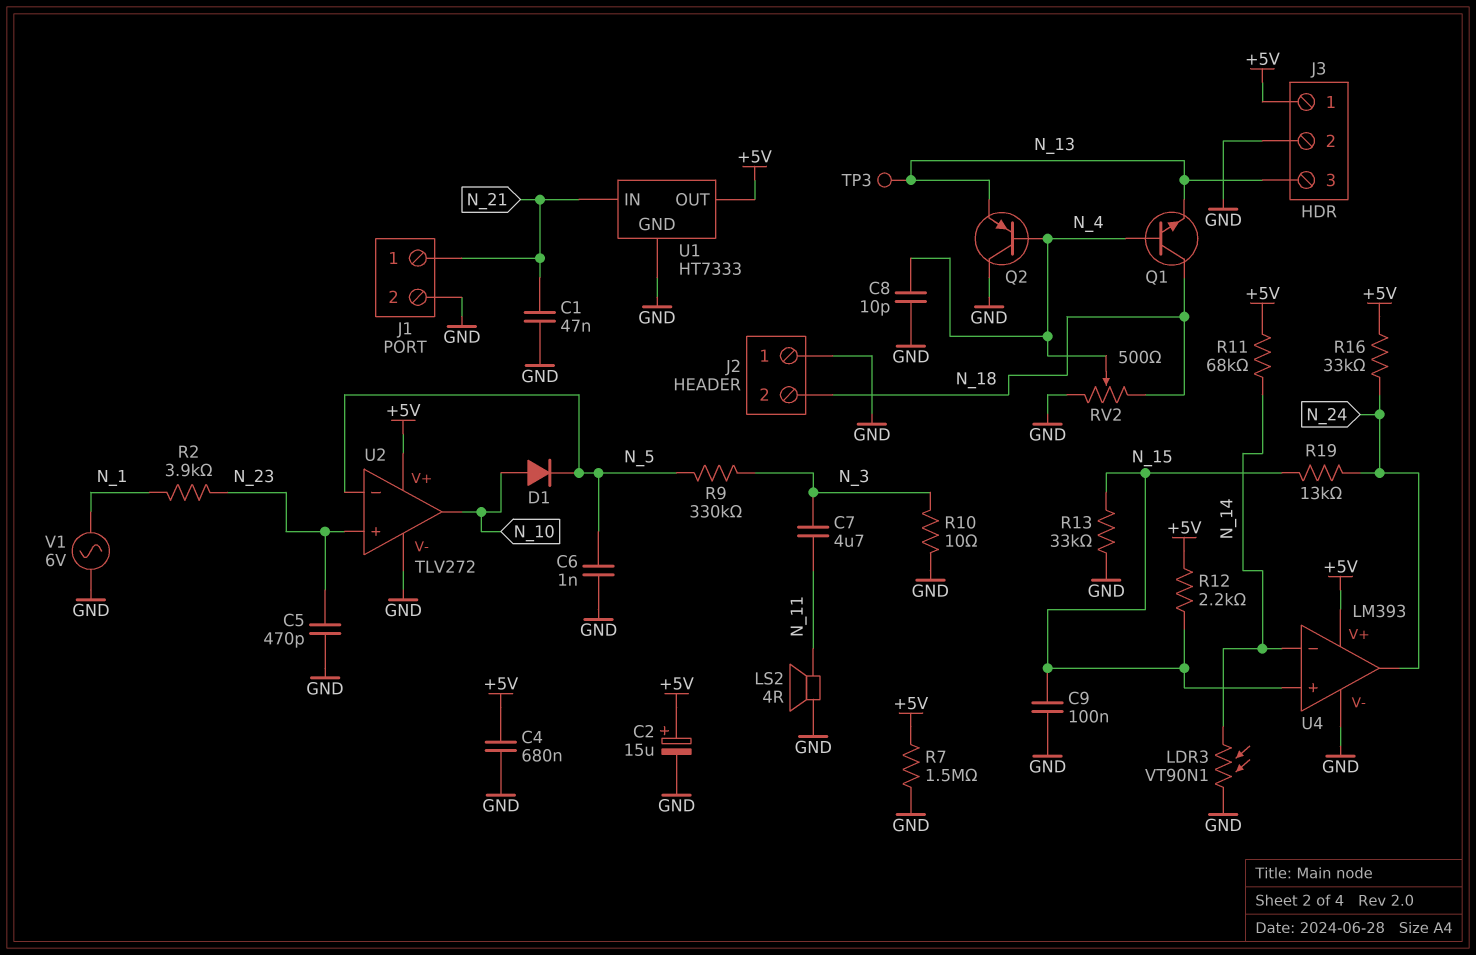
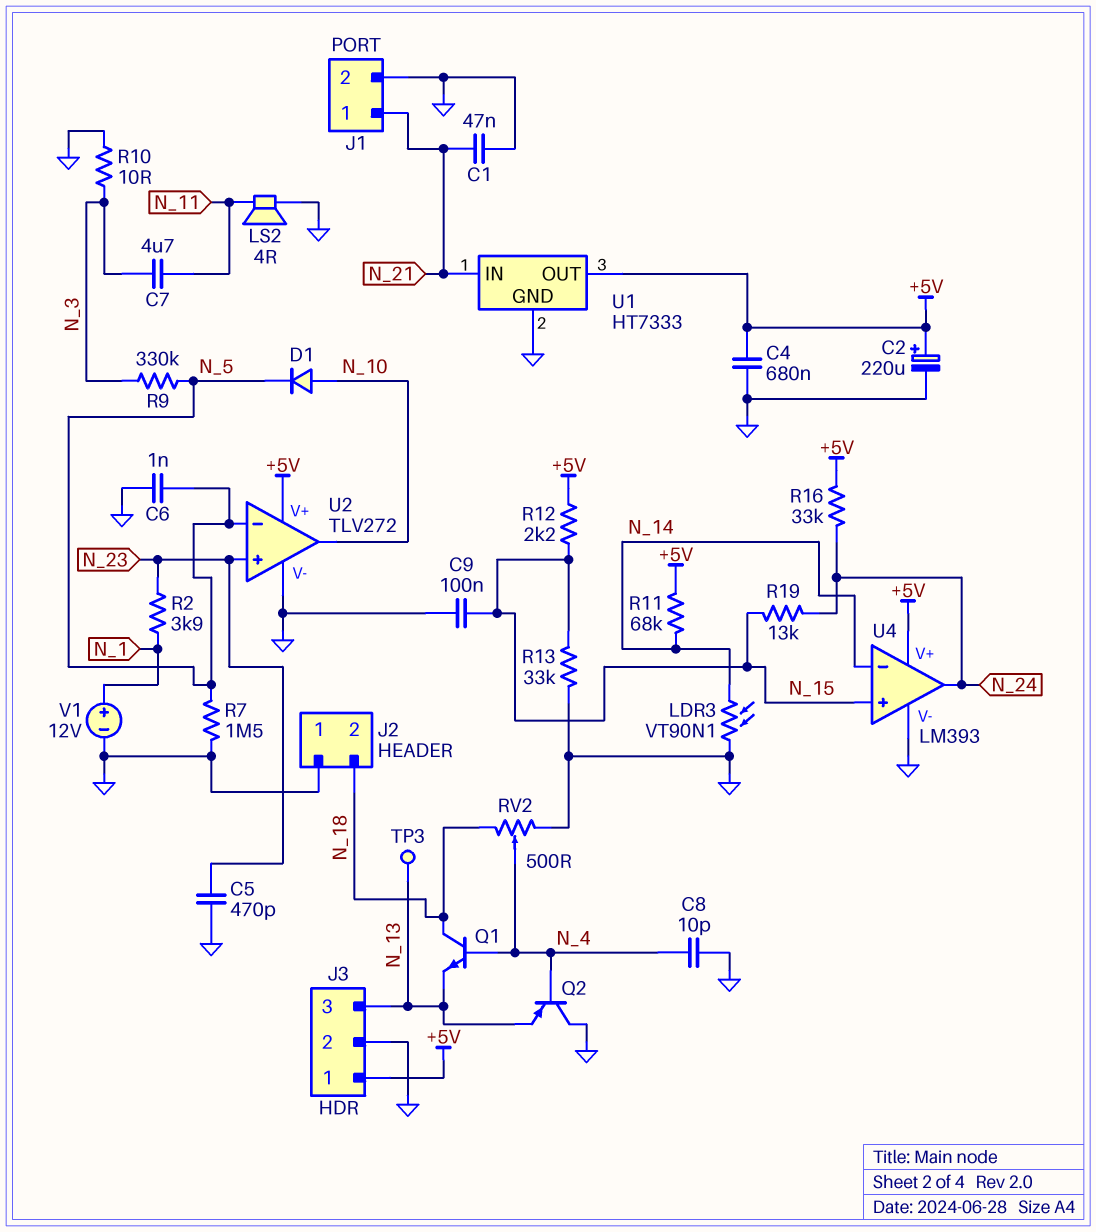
C2: 15uF (plus +5V, minus GND) -> 220uF (plus +5V, minus GND)
R7: 1.5M (+5V, GND) -> 1.5M (GND, N_5)
V1: AC 6V (GND, N_1) -> 12V (plus N_1, minus GND)

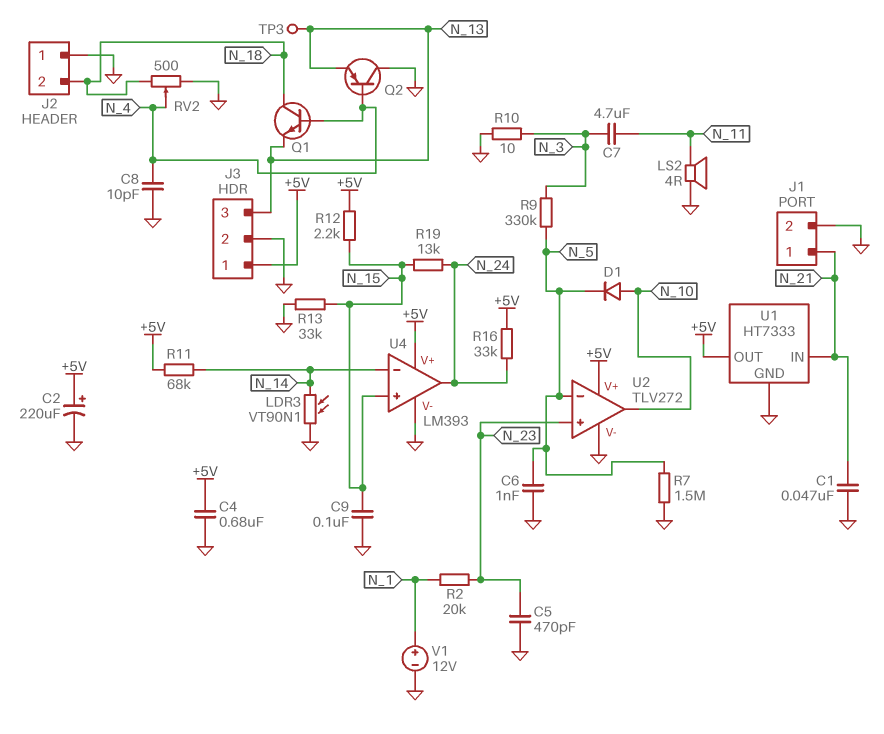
R2: 3.9k (N_1, N_23) -> 20k (N_1, N_23)

